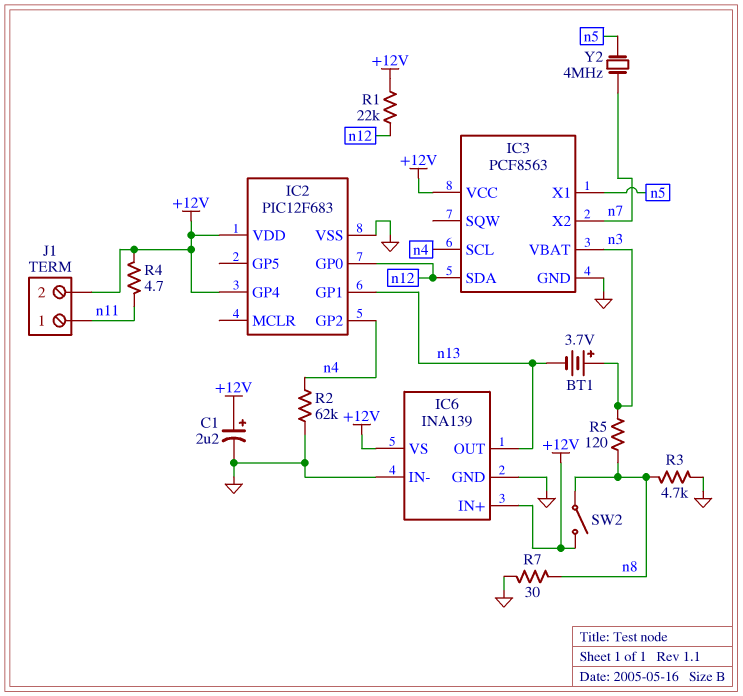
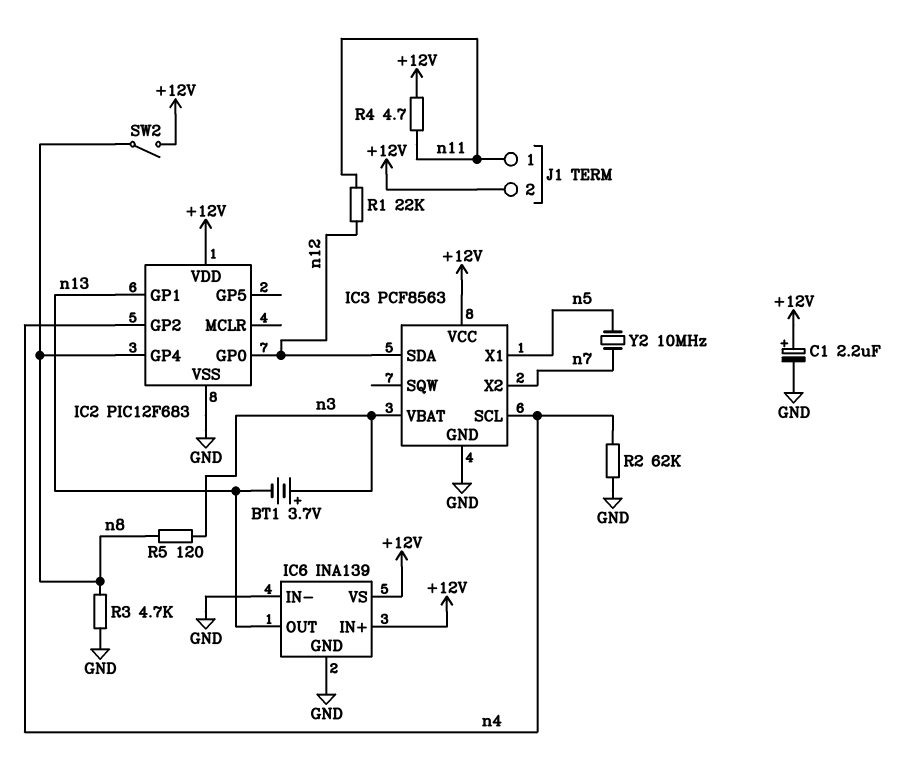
IC2 pin GP4: +12V -> n8
R1: 22k (+12V, n12) -> 22k (n11, n12)
R7: 30 (GND, n8) -> none
Y2: 4MHz (n5, n7) -> 10MHz (n5, n7)

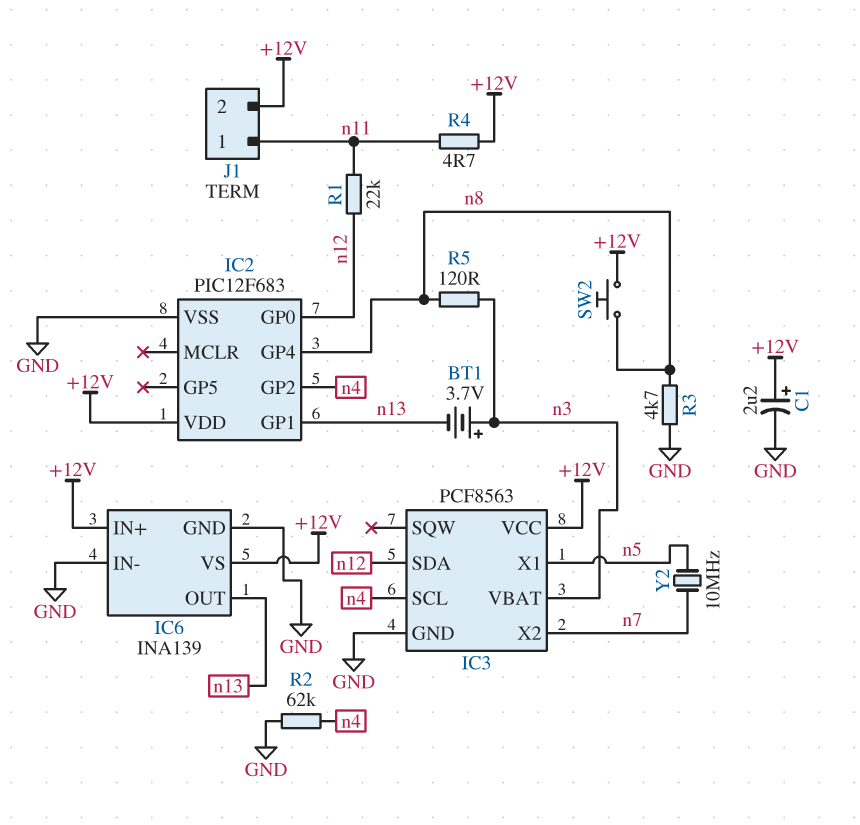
SW2: switch (+12V, n8) -> button (+12V, n8)

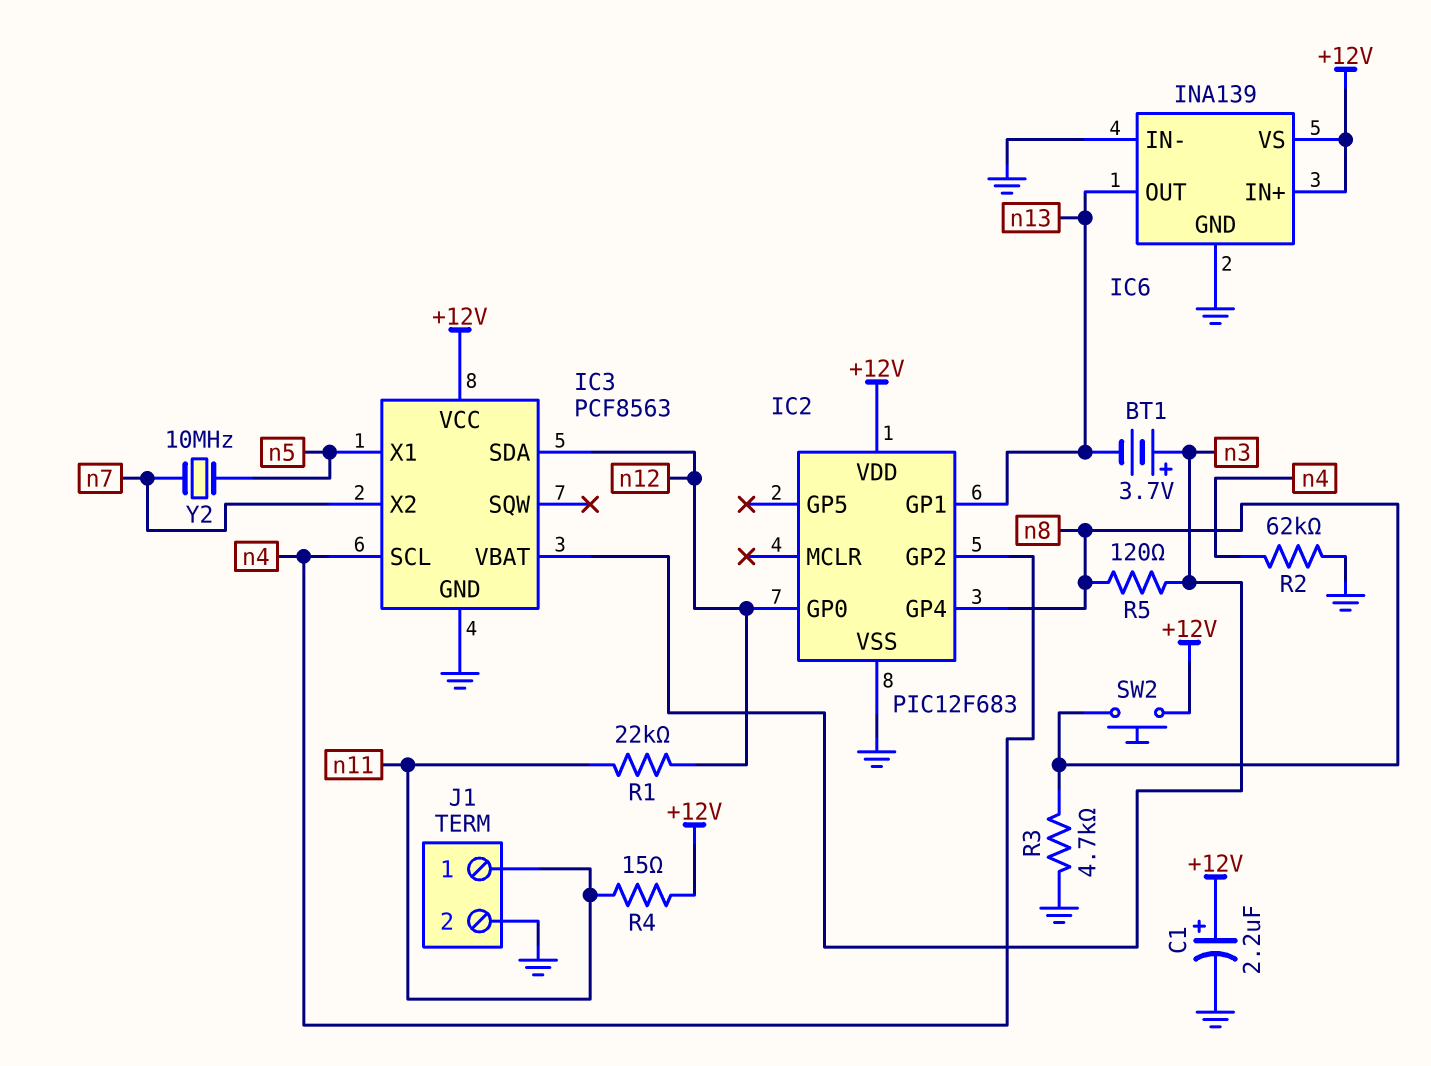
J1 pin 2: +12V -> GND
R4: 4.7 (+12V, n11) -> 15 (+12V, n11)

